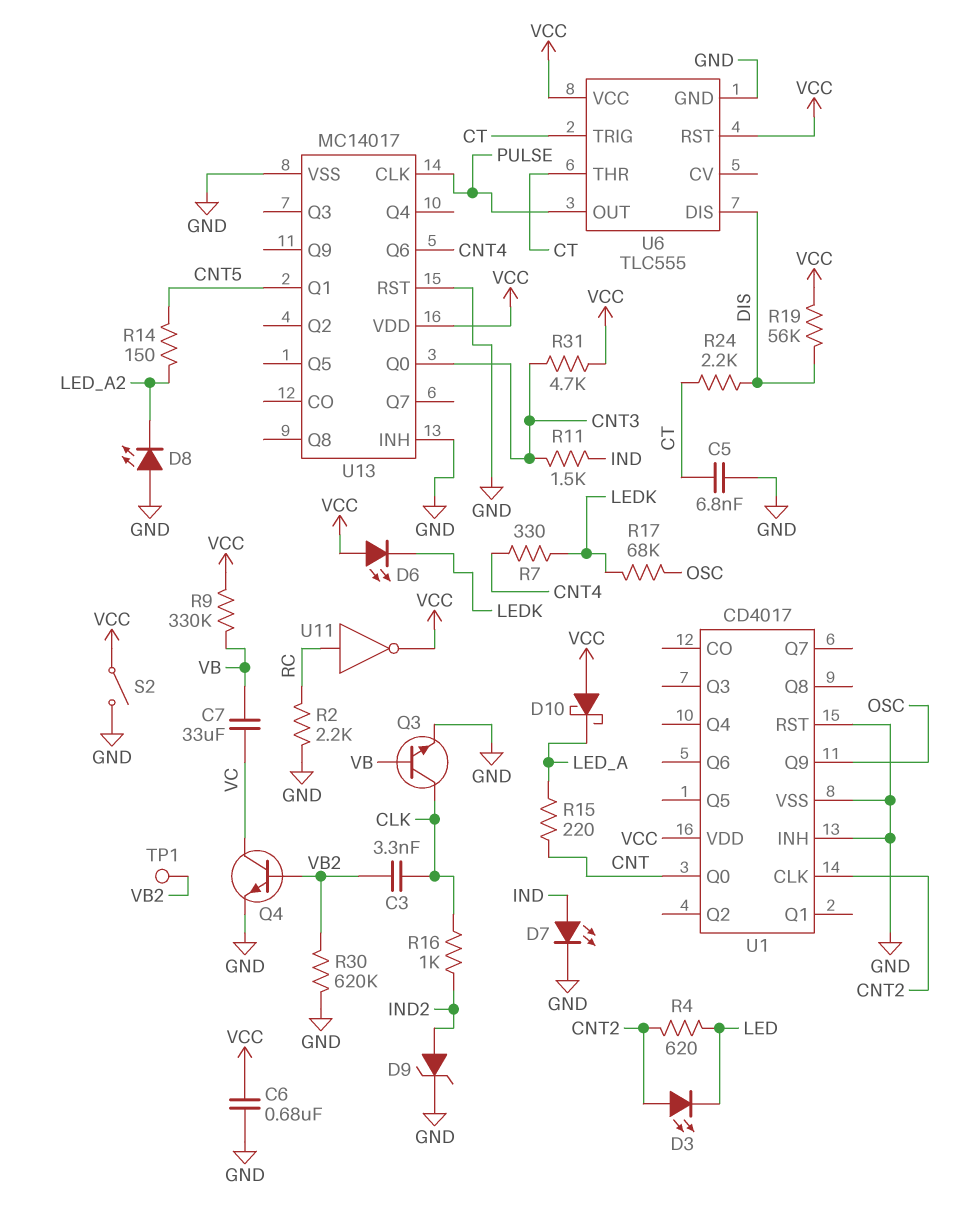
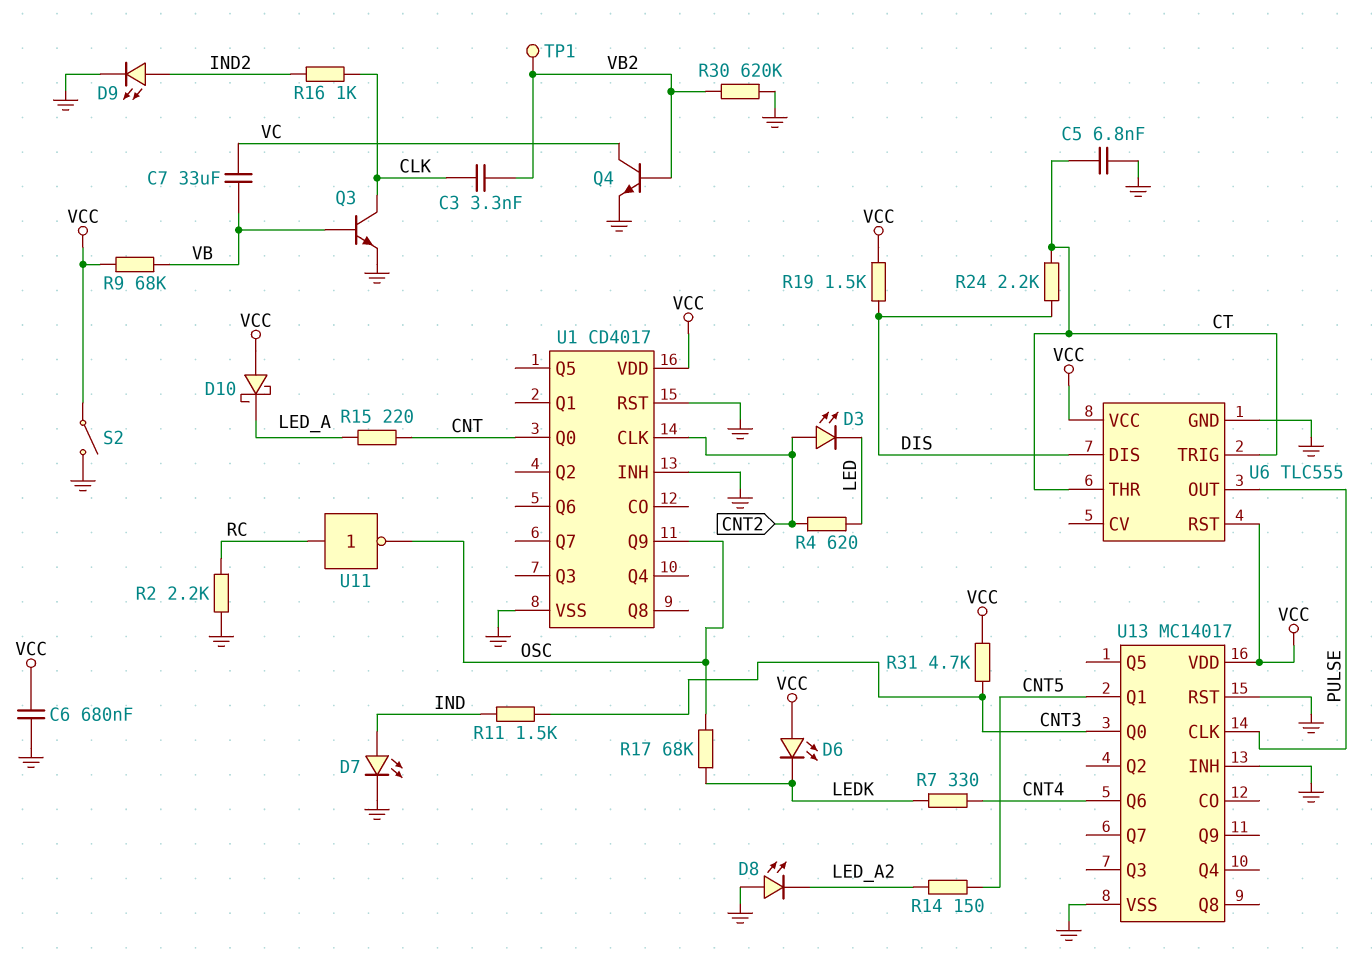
D9: zener (A IND2, K GND) -> LED (A IND2, K GND)
R9: 330k (VB, VCC) -> 68k (VB, VCC)
R19: 56k (DIS, VCC) -> 1.5k (DIS, VCC)
U11: NOT (in RC, out VCC) -> NOT (in RC, out OSC)

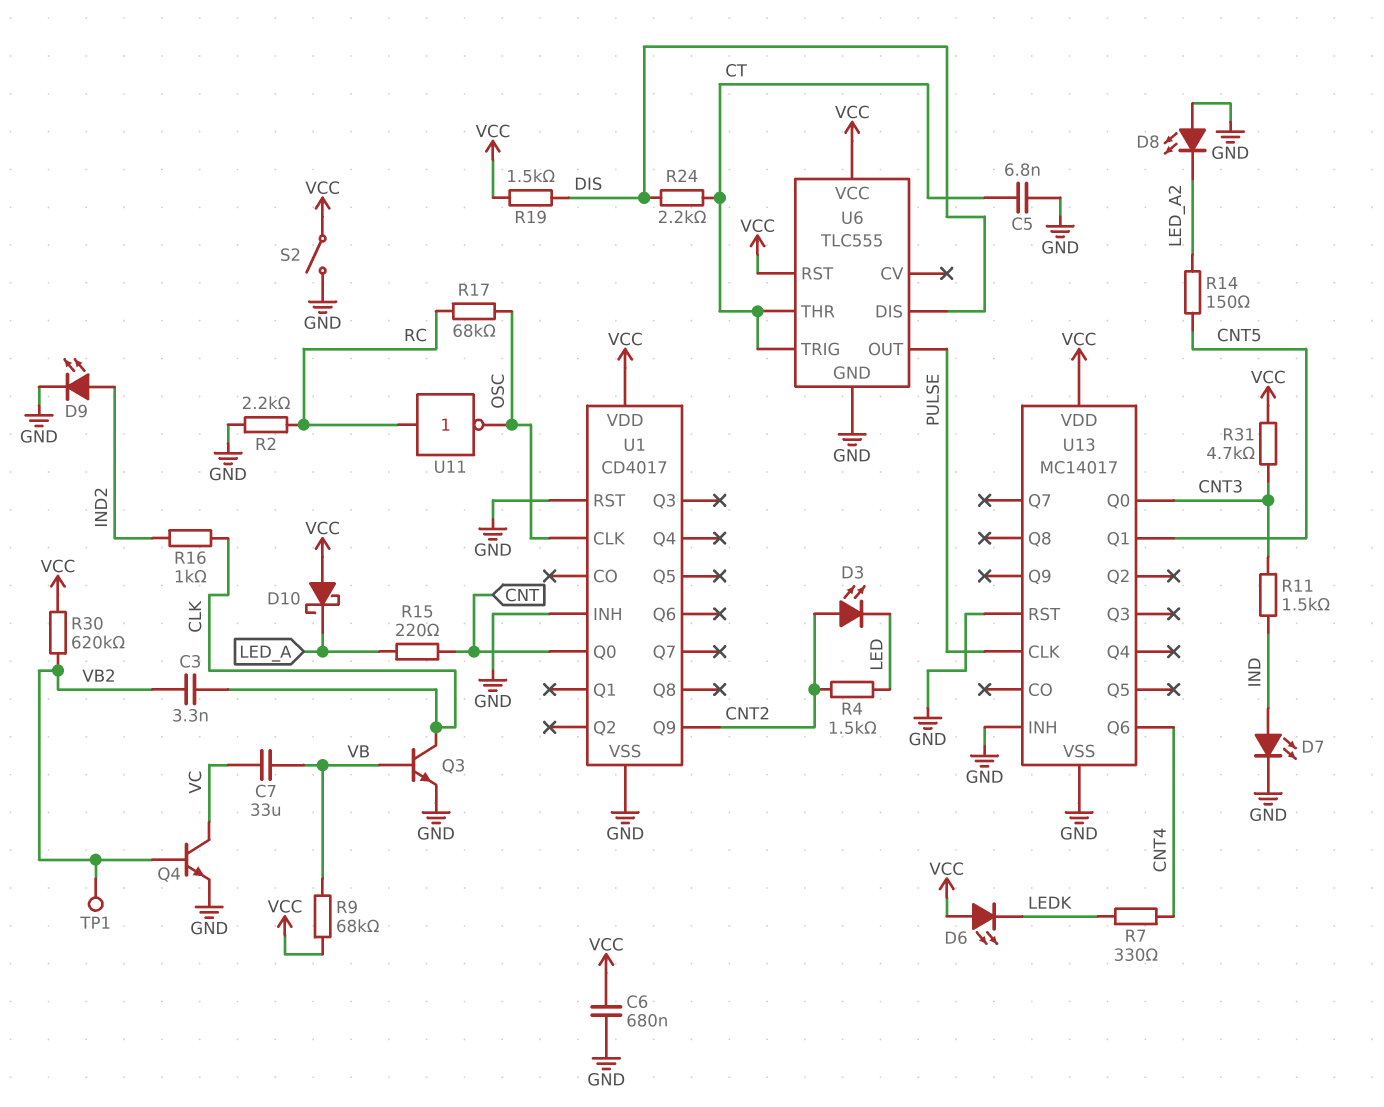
R4: 620 (CNT2, LED) -> 1.5k (CNT2, LED)
R17: 68k (LEDK, OSC) -> 68k (OSC, RC)
R30: 620k (GND, VB2) -> 620k (VB2, VCC)
U1 pin CLK: CNT2 -> OSC
U1 pin Q9: OSC -> CNT2

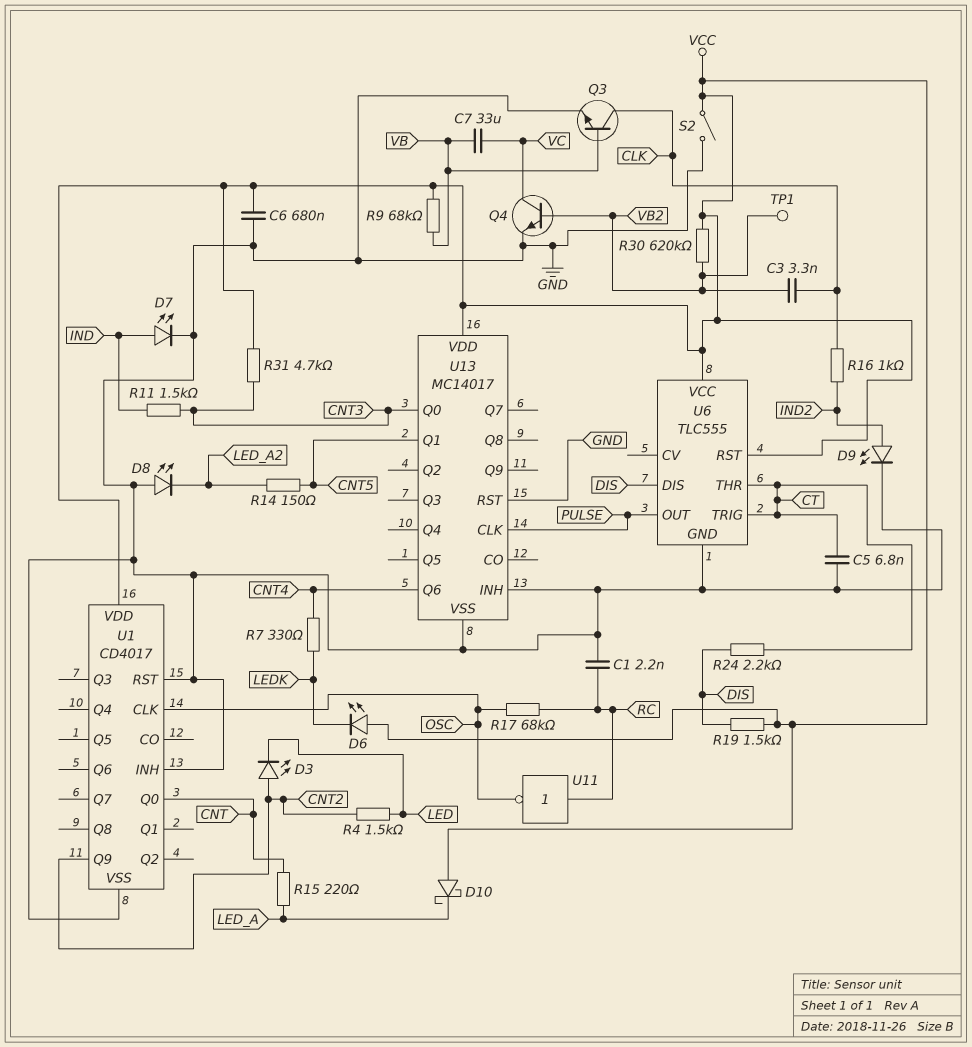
C1: none -> 2.2nF (GND, RC)
R2: 2.2k (GND, RC) -> none

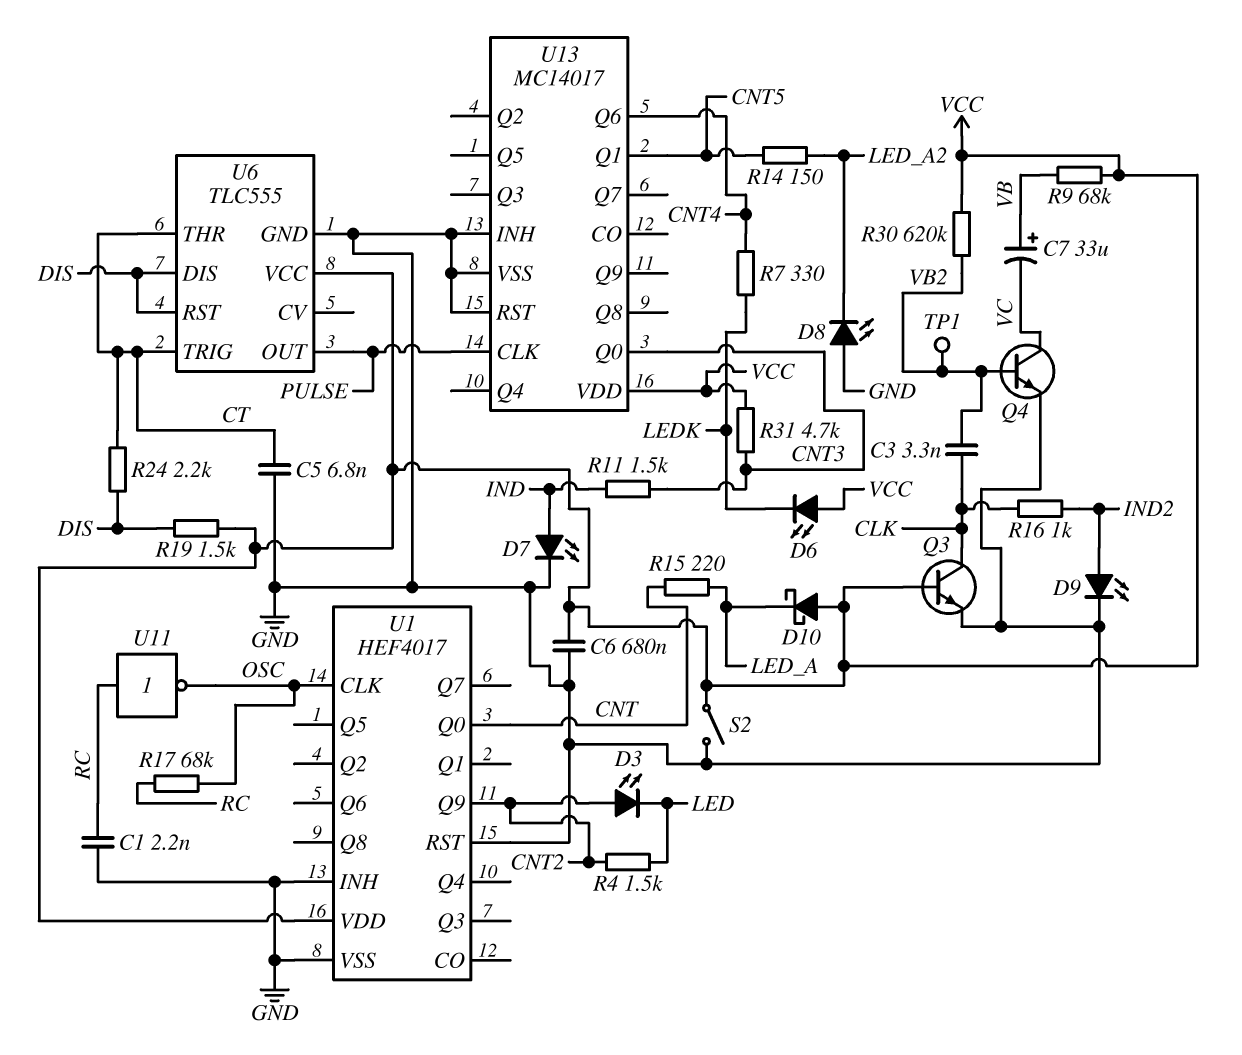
C7: 33uF (VB, VC) -> 33uF (plus VB, minus VC)
Q3: NPN (B VB, C CLK, E GND) -> NPN (B VCC, C CLK, E GND)
U1: CD4017 -> HEF4017
U6 pin RST: VCC -> DIS

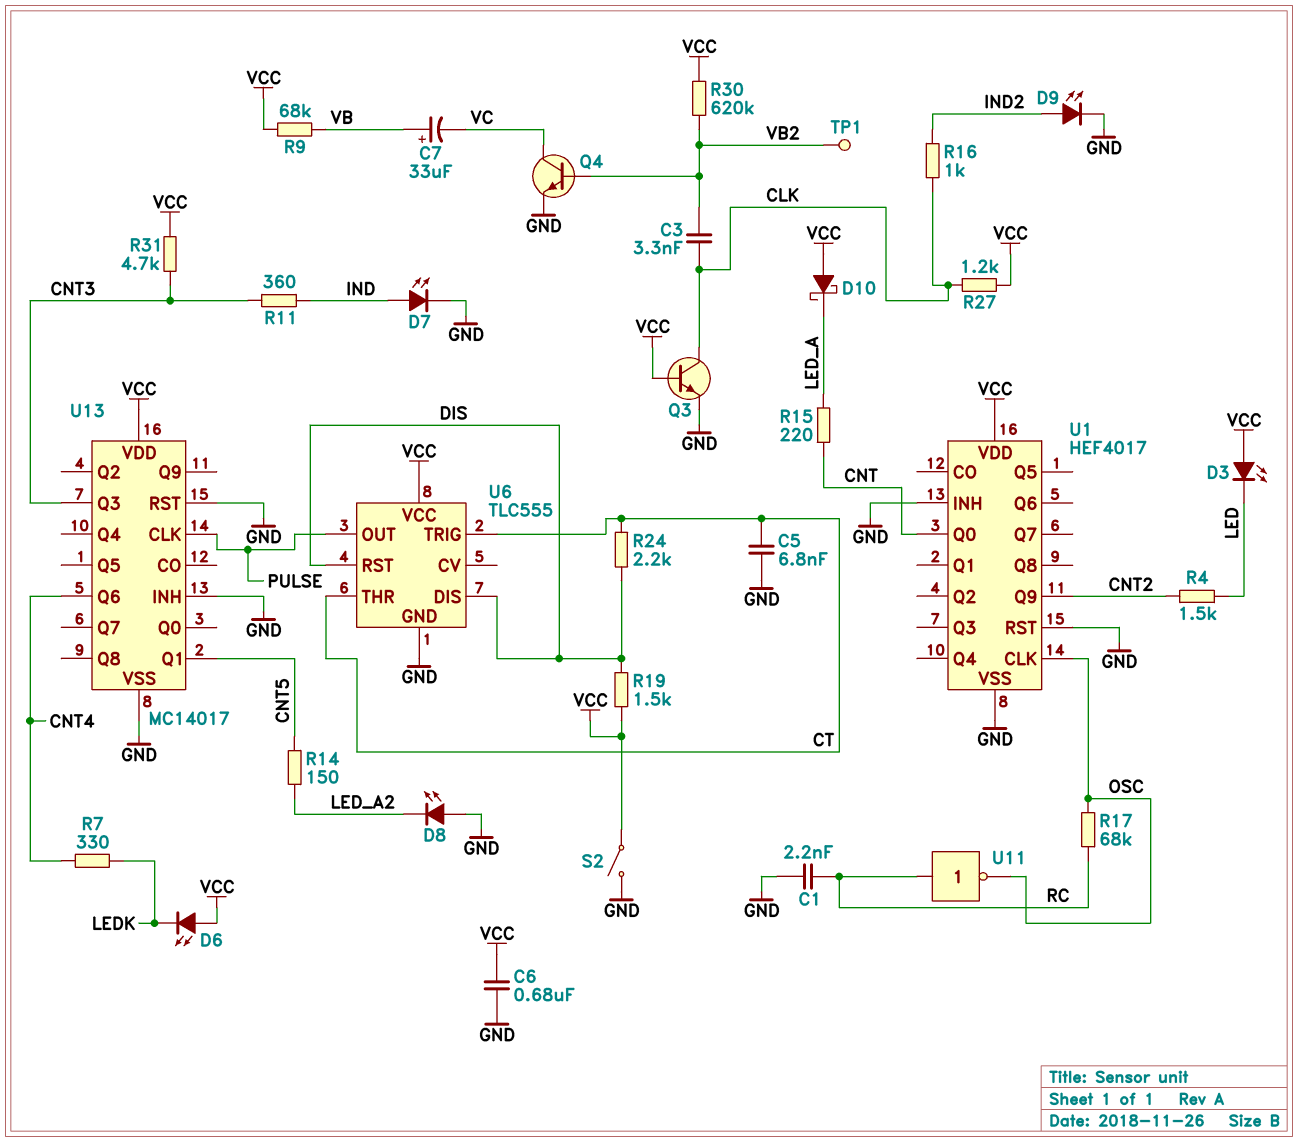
D3: LED (A CNT2, K LED) -> LED (A VCC, K LED)
R11: 1.5k (CNT3, IND) -> 360 (CNT3, IND)
R27: none -> 1.2k (CLK, VCC)
U13 pin Q0: CNT3 -> none
U13 pin Q3: none -> CNT3

